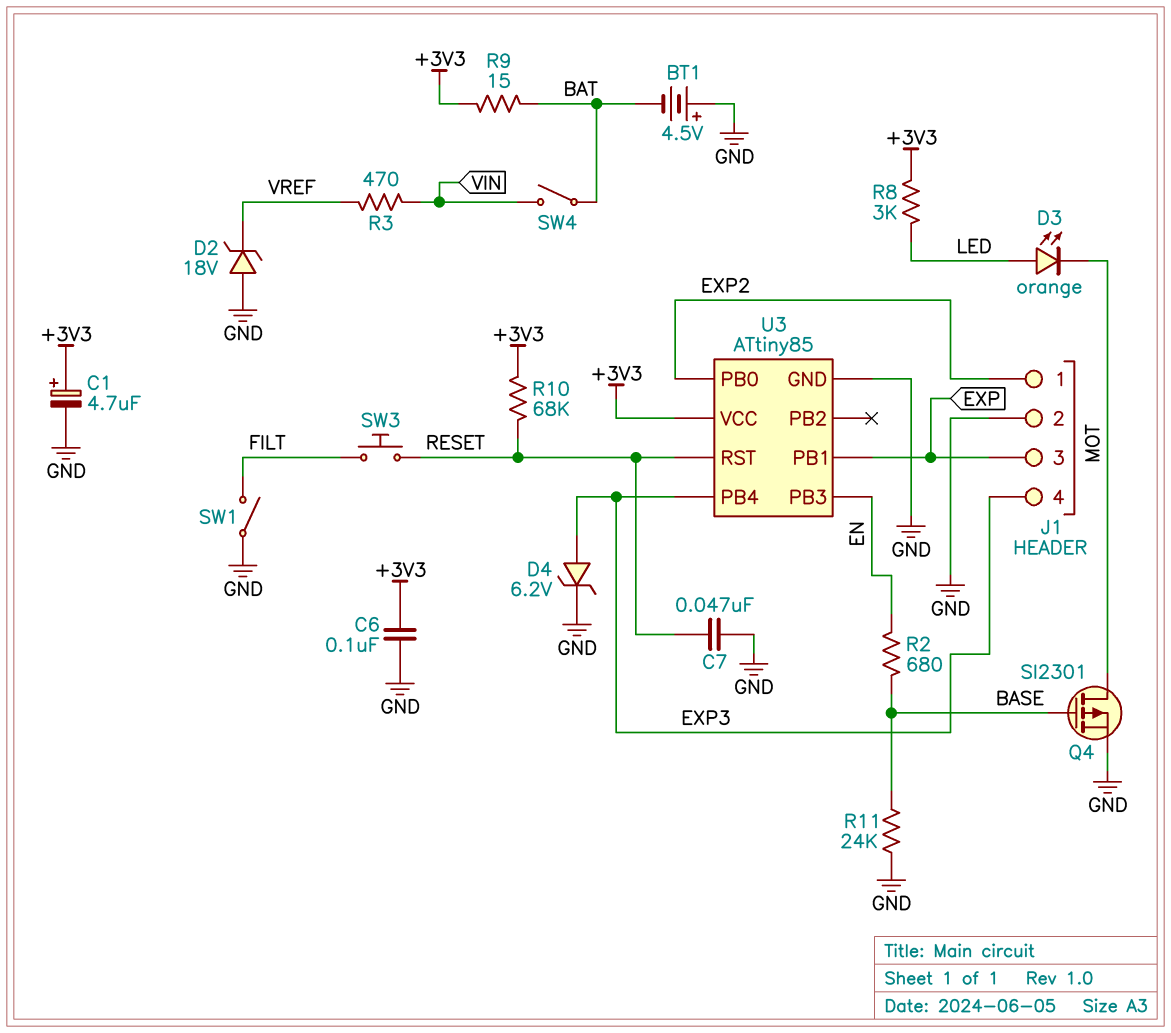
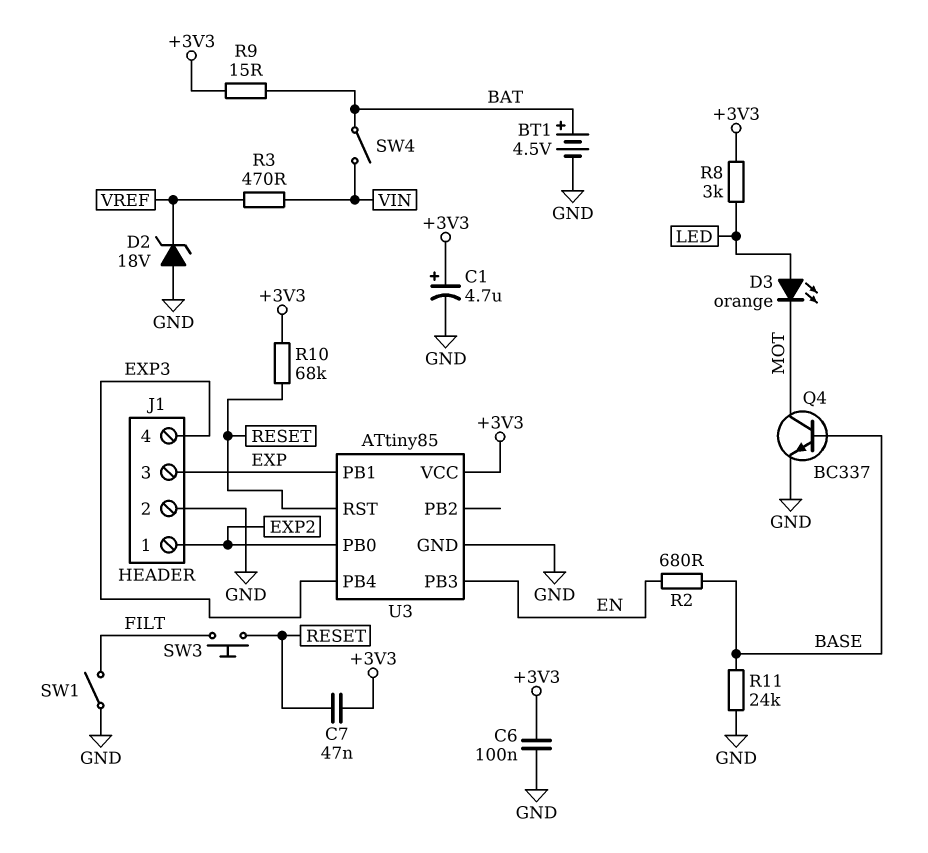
BT1: 4.5V (plus GND, minus BAT) -> 4.5V (plus BAT, minus GND)
C7: 47nF (GND, RESET) -> 47nF (+3V3, RESET)
D4: zener 6.2V (A EXP3, K GND) -> none
Q4: PMOS SI2301 (G BASE, D MOT, S GND) -> NPN BC337 (B BASE, C MOT, E GND)

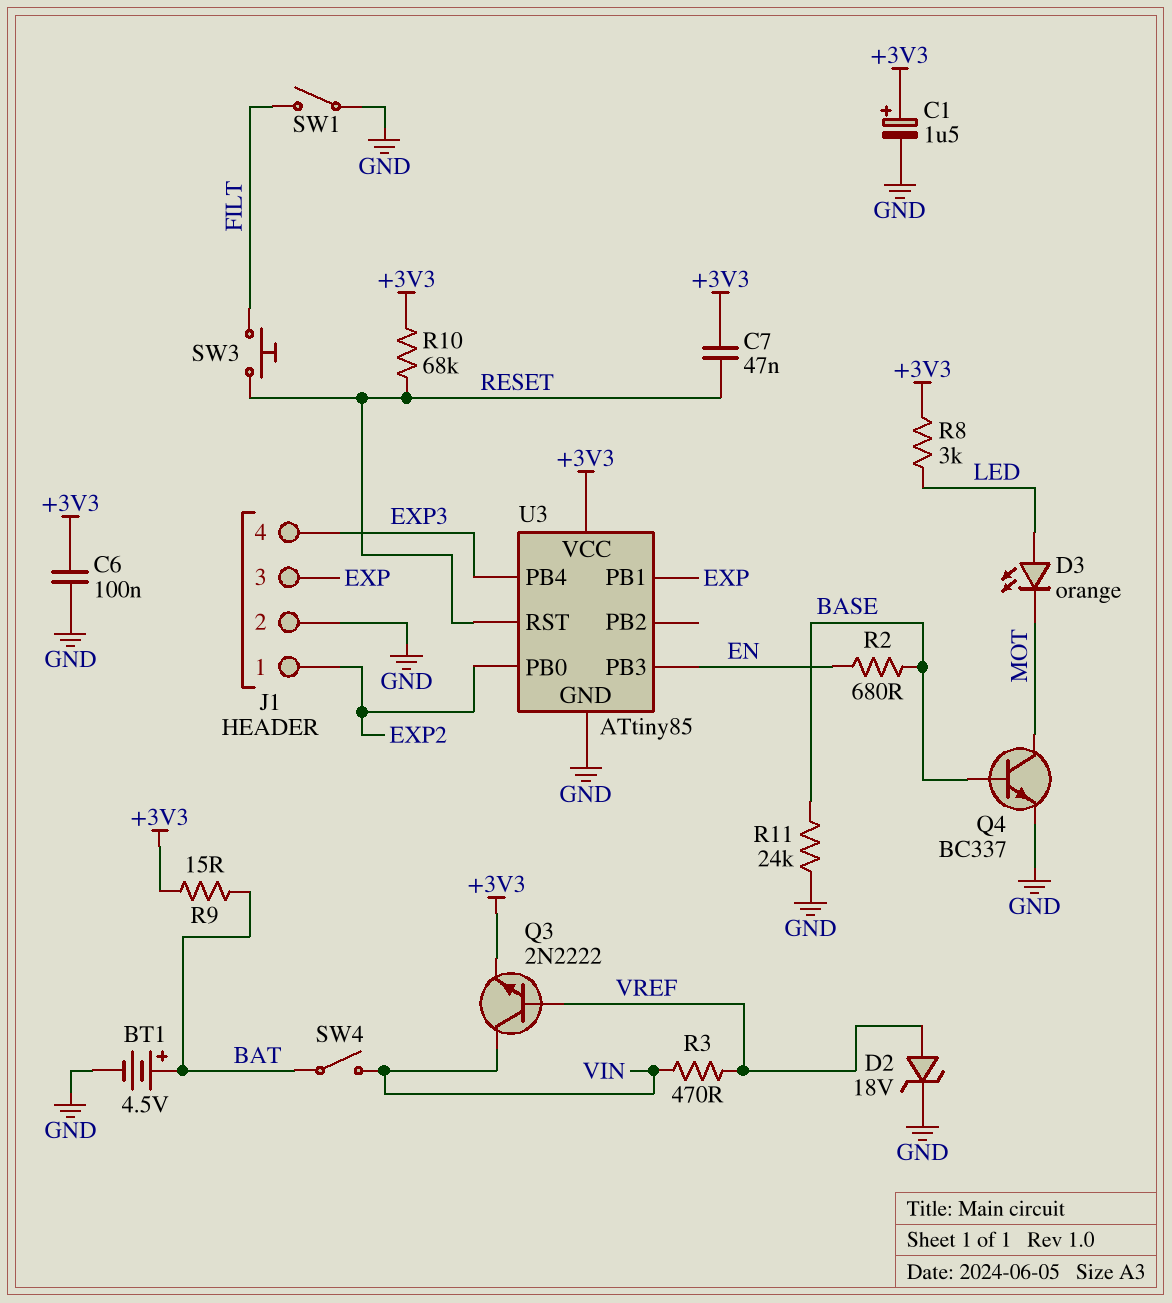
C1: 4.7uF (plus +3V3, minus GND) -> 1.5uF (plus +3V3, minus GND)
D2: zener 18V (A GND, K VREF) -> zener 18V (A VREF, K GND)
Q3: none -> NPN 2N2222 (B VREF, C VIN, E +3V3)

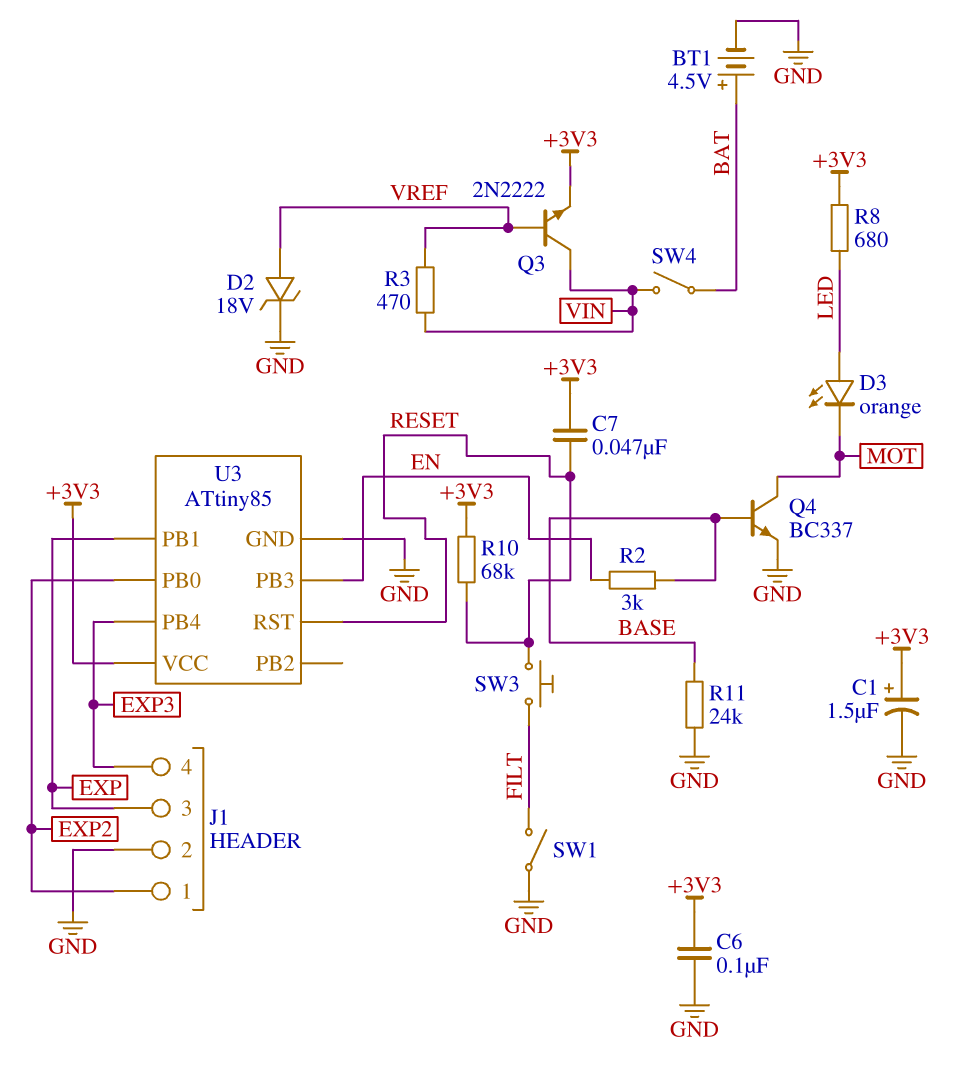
R2: 680 (BASE, EN) -> 3k (BASE, EN)
R8: 3k (+3V3, LED) -> 680 (+3V3, LED)
R9: 15 (+3V3, BAT) -> none

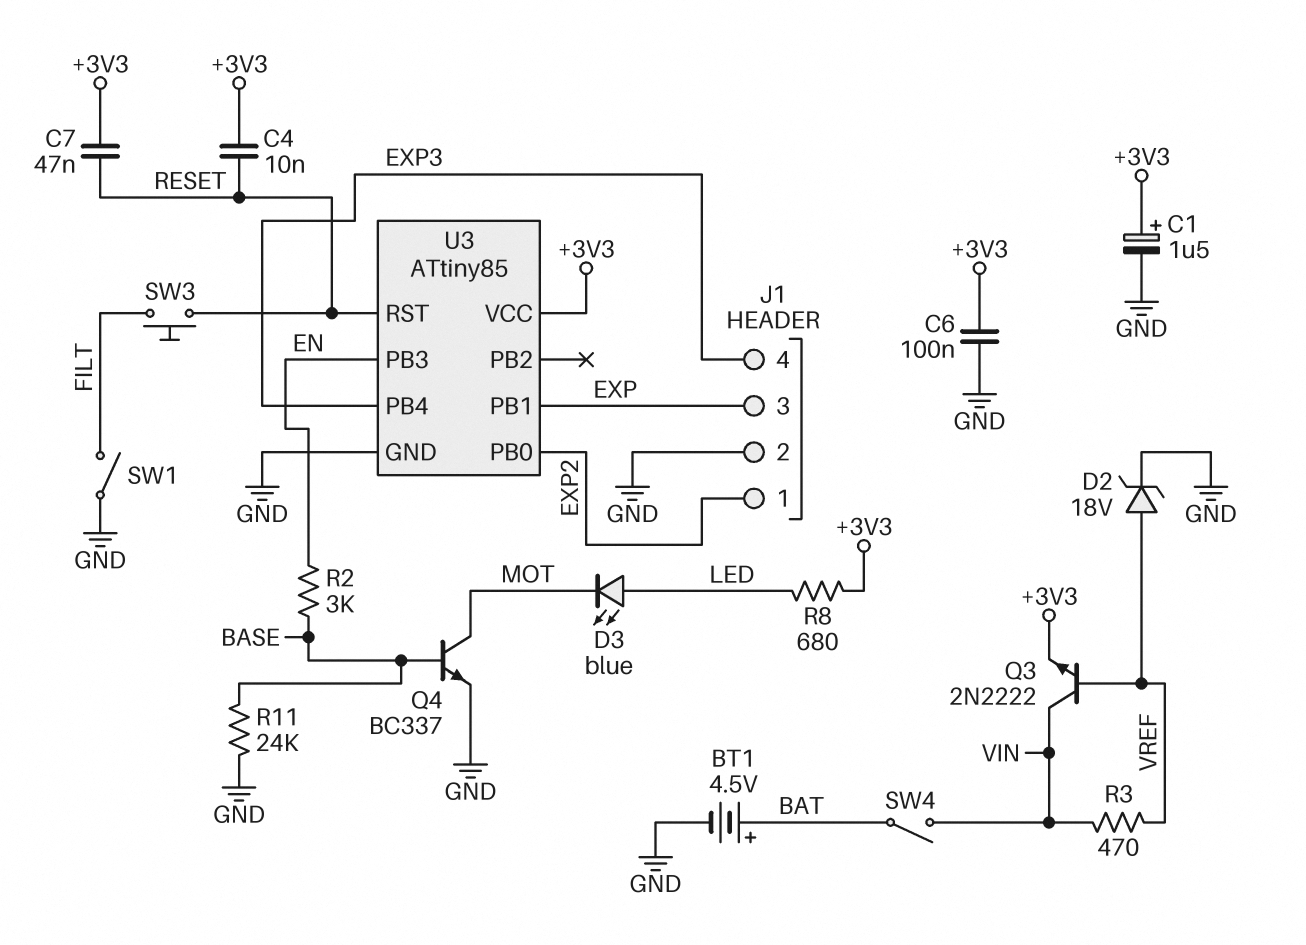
C4: none -> 10nF (+3V3, RESET)
D3: LED orange (A LED, K MOT) -> LED blue (A LED, K MOT)
R10: 68k (+3V3, RESET) -> none

